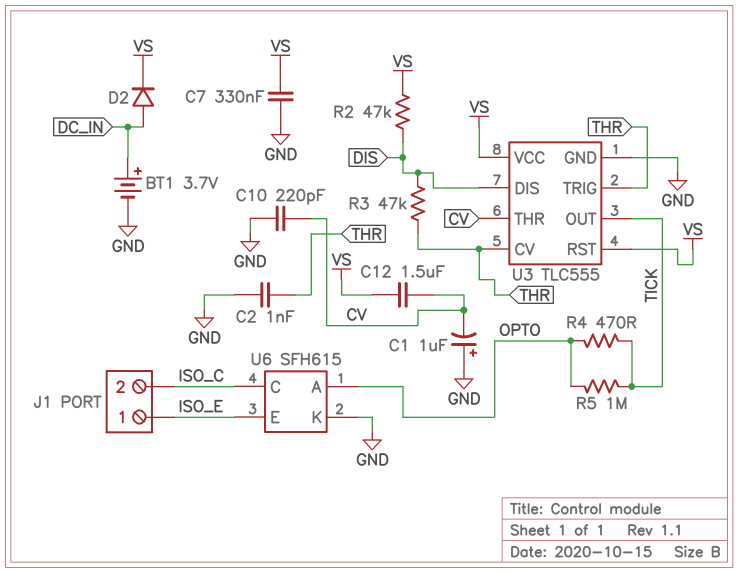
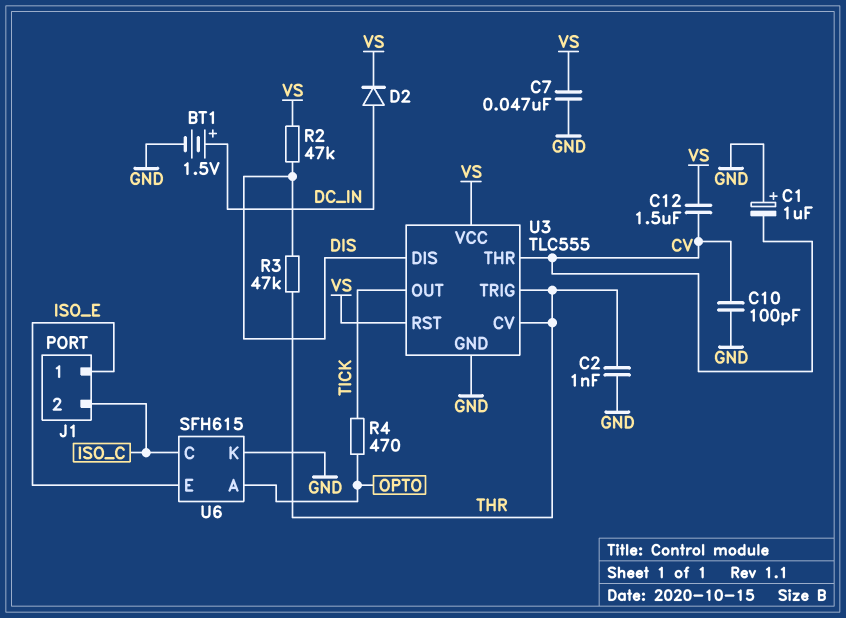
BT1: 3.7V (plus DC_IN, minus GND) -> 1.5V (plus DC_IN, minus GND)
C7: 330nF (GND, VS) -> 47nF (GND, VS)
C10: 220pF (CV, GND) -> 100pF (CV, GND)
R5: 1M (OPTO, TICK) -> none

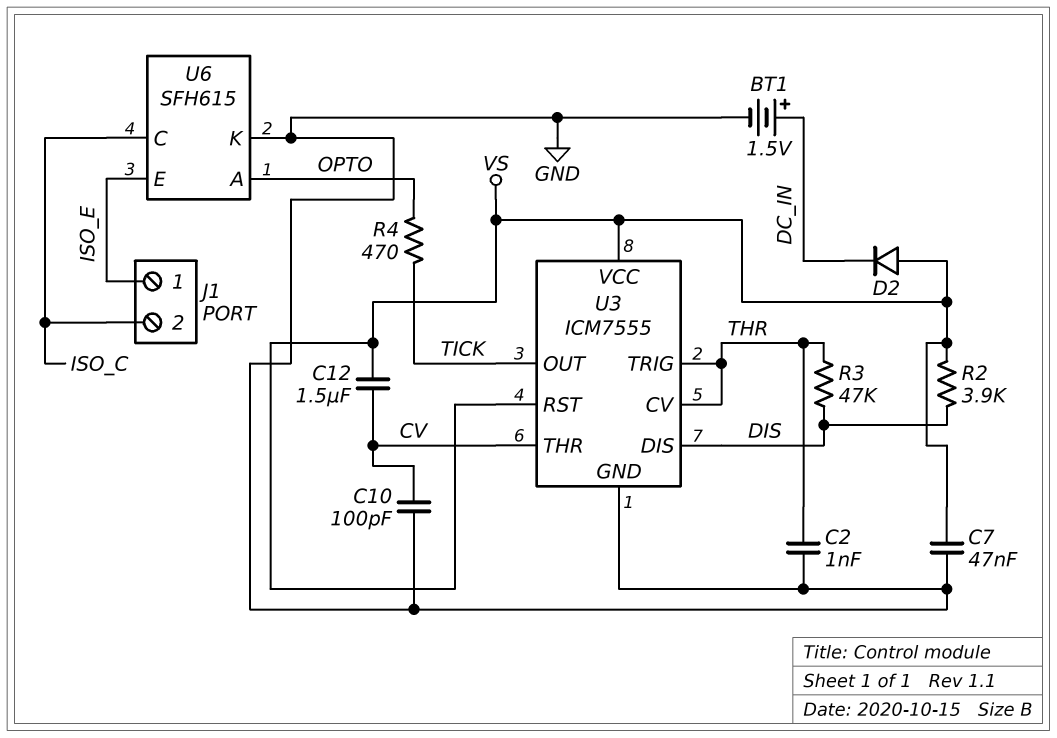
C1: 1uF (plus GND, minus CV) -> none
D2: diode (A DC_IN, K VS) -> diode (A VS, K DC_IN)
R2: 47k (DIS, VS) -> 3.9k (DIS, VS)
U3: TLC555 -> ICM7555

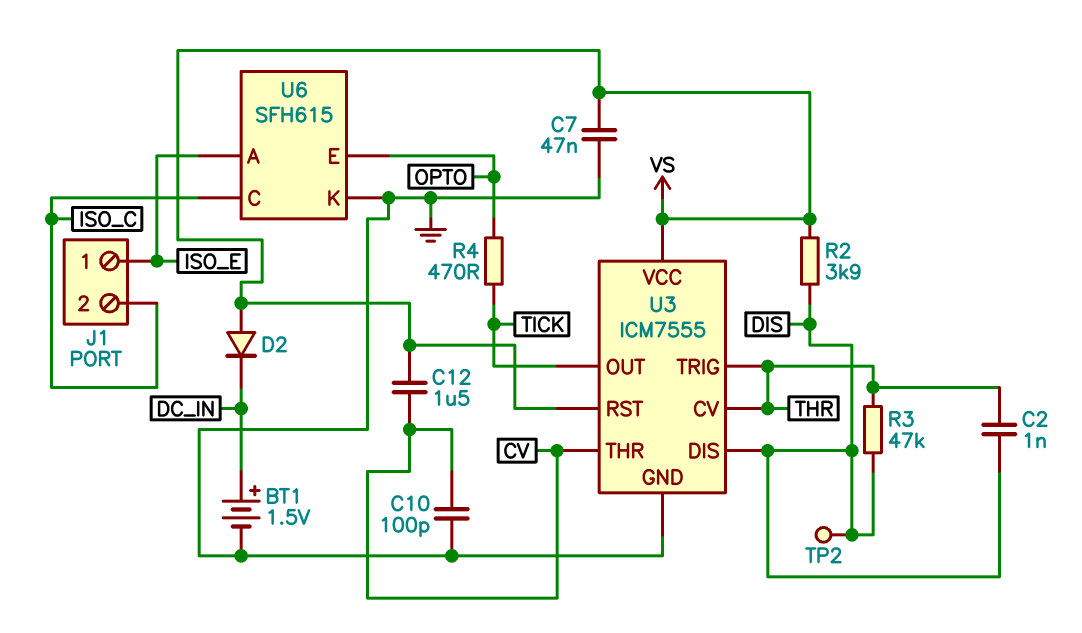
C2: 1nF (GND, THR) -> 1nF (DIS, THR)
TP2: none -> test point (DIS)
U6 pin A: OPTO -> ISO_E
U6 pin E: ISO_E -> OPTO

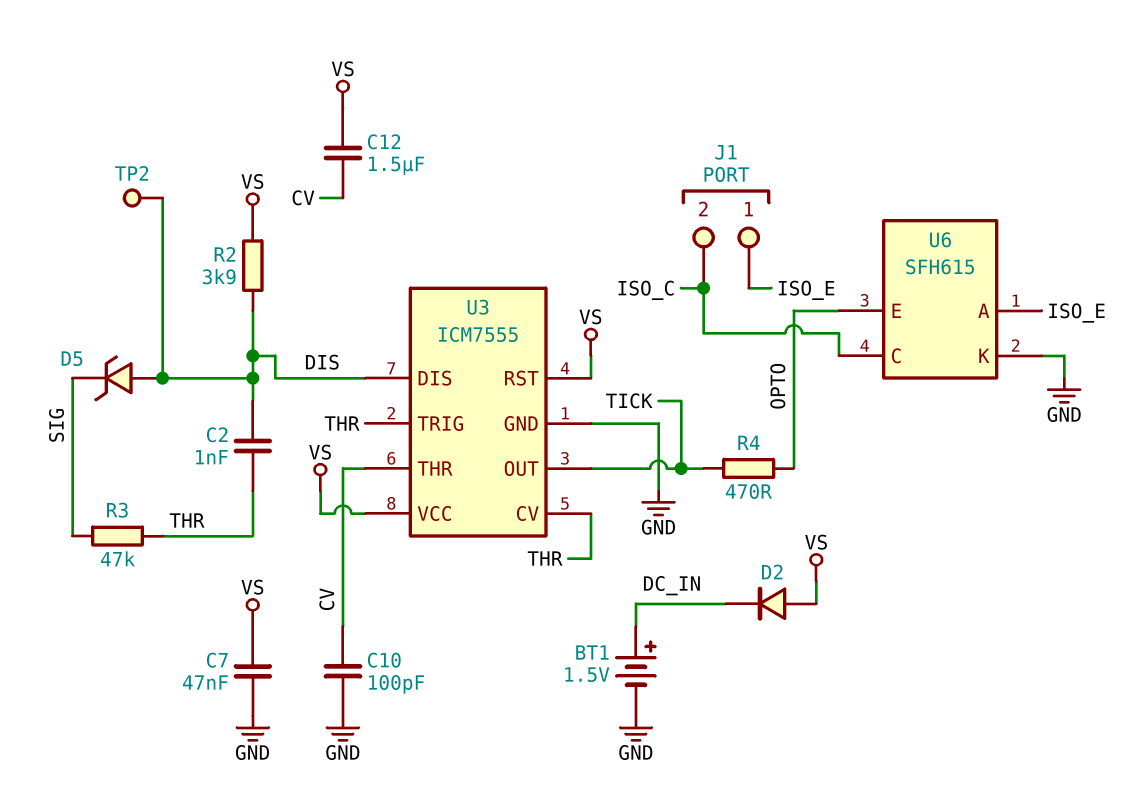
D5: none -> zener (A DIS, K SIG)
R3: 47k (DIS, THR) -> 47k (SIG, THR)

